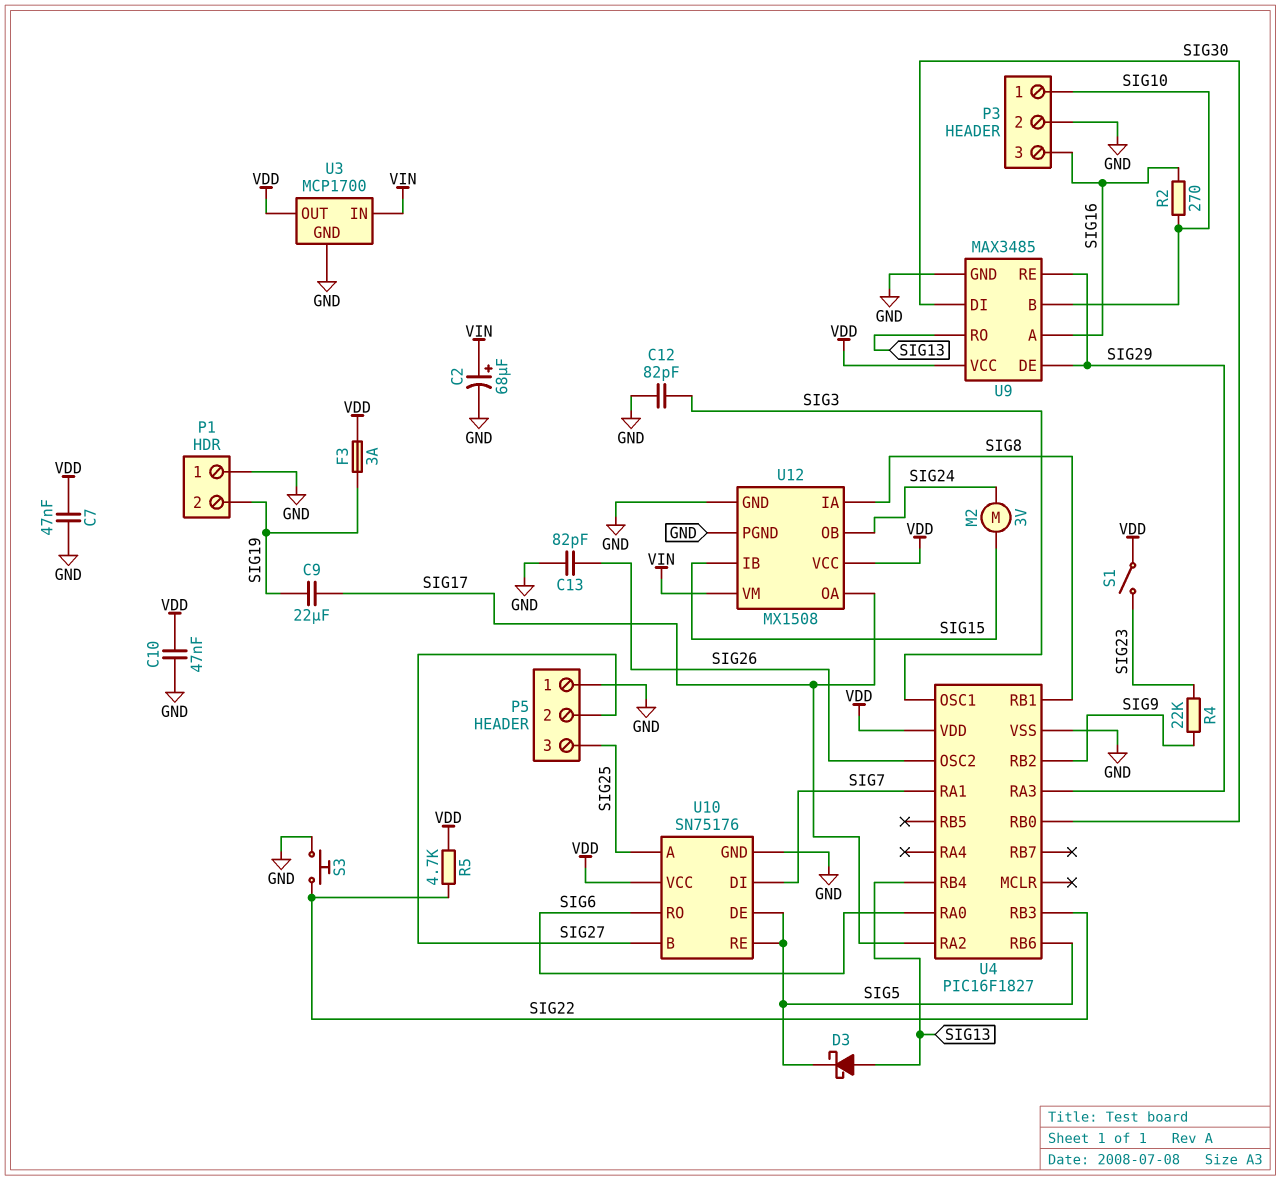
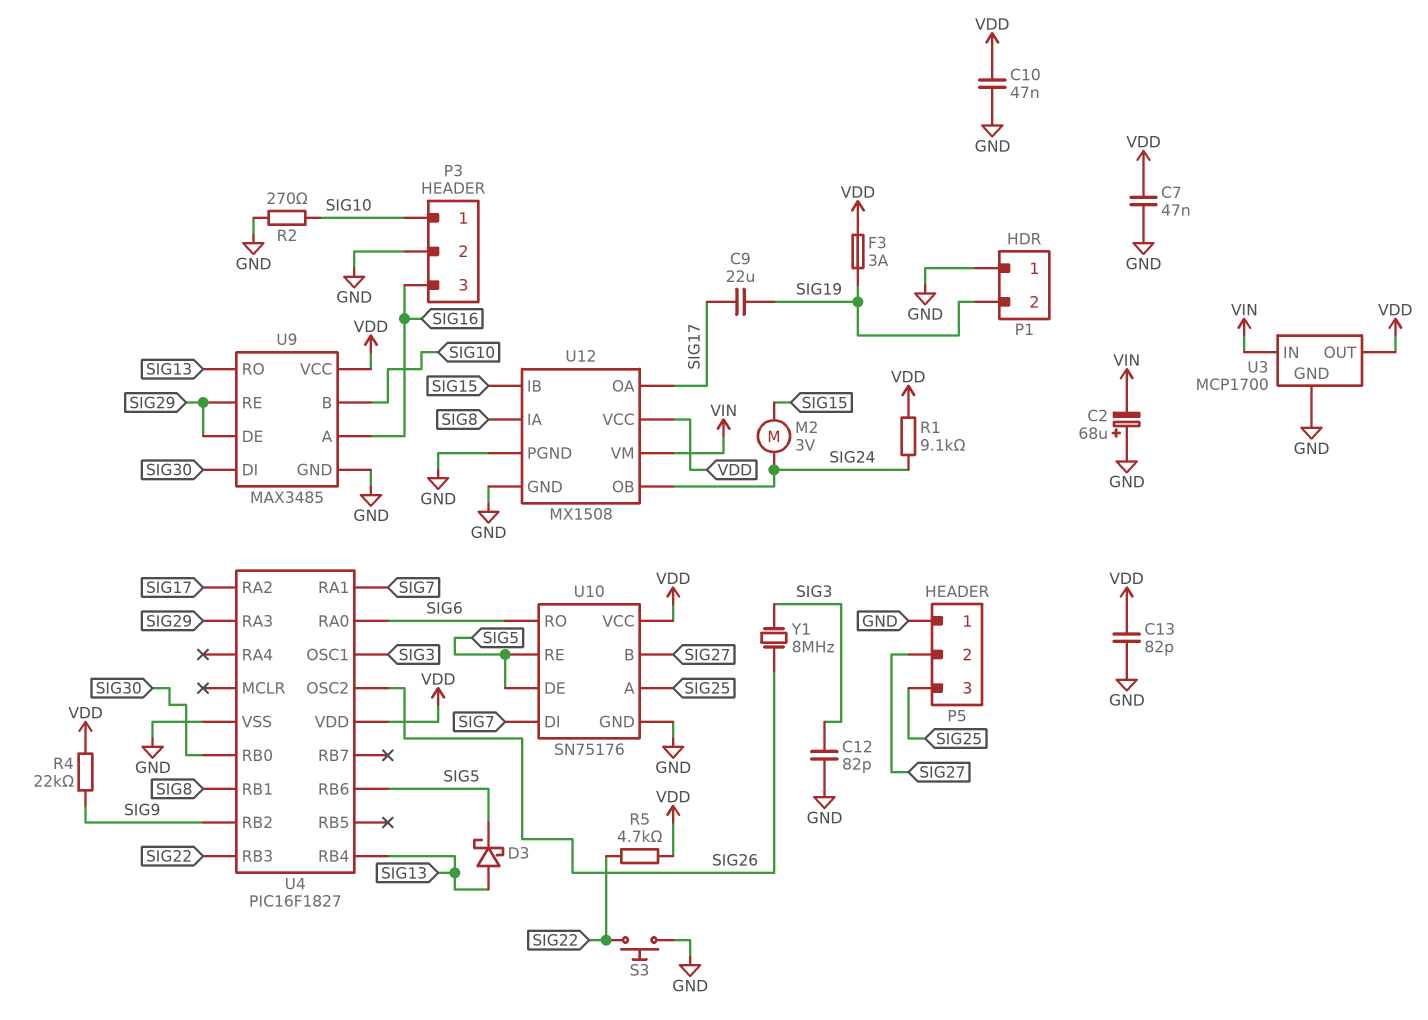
C2: 68uF (plus VIN, minus GND) -> 68uF (plus GND, minus VIN)
C13: 82pF (GND, SIG26) -> 82pF (GND, VDD)
R1: none -> 9.1k (SIG24, VDD)
R2: 270 (SIG10, SIG16) -> 270 (GND, SIG10)
R4: 22k (SIG9, SIG23) -> 22k (SIG9, VDD)
S1: switch (SIG23, VDD) -> none
Y1: none -> 8MHz (SIG3, SIG26)

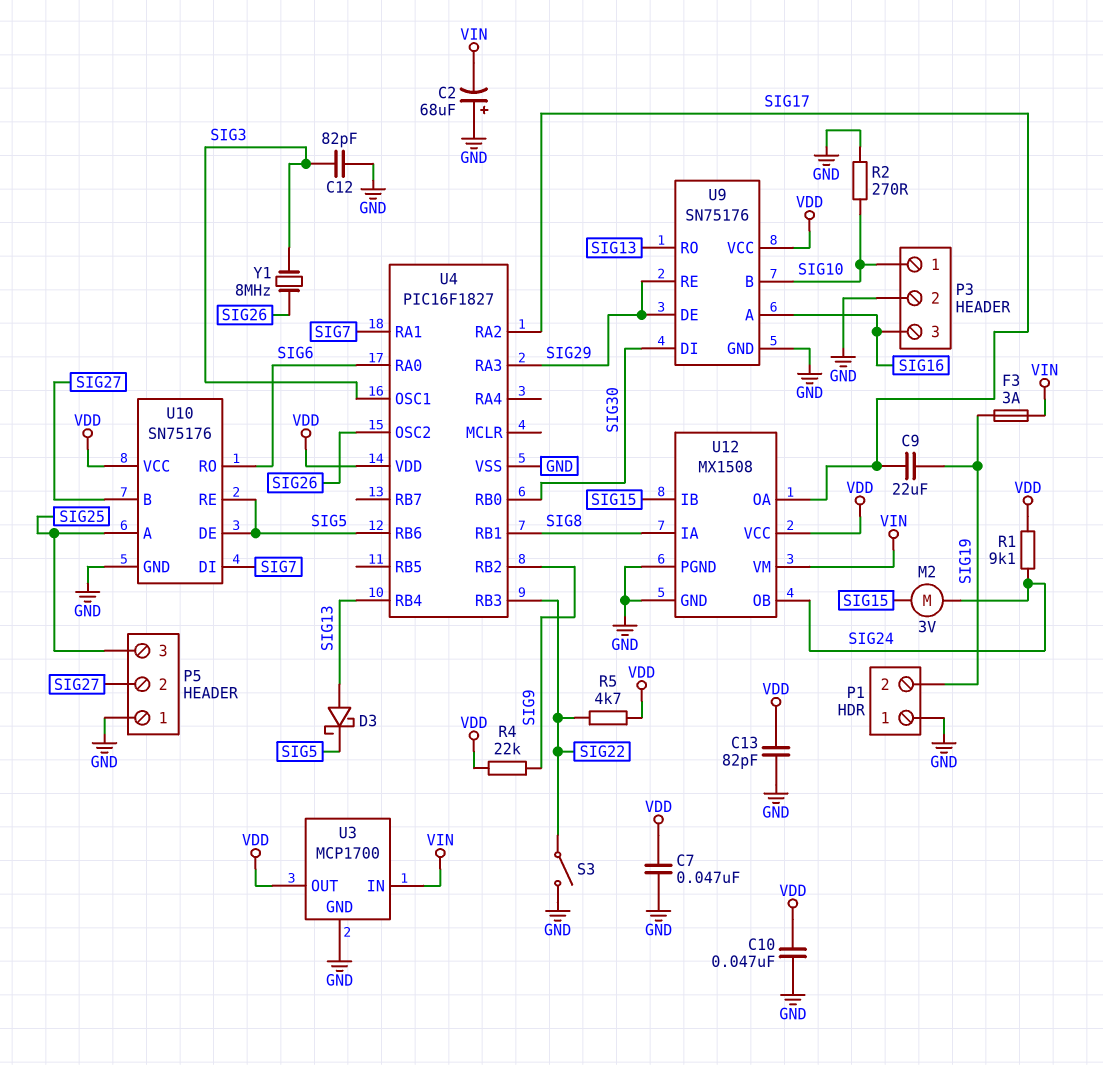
F3: 3A (SIG19, VDD) -> 3A (SIG19, VIN)
S3: button (GND, SIG22) -> switch (GND, SIG22)
U9: MAX3485 -> SN75176

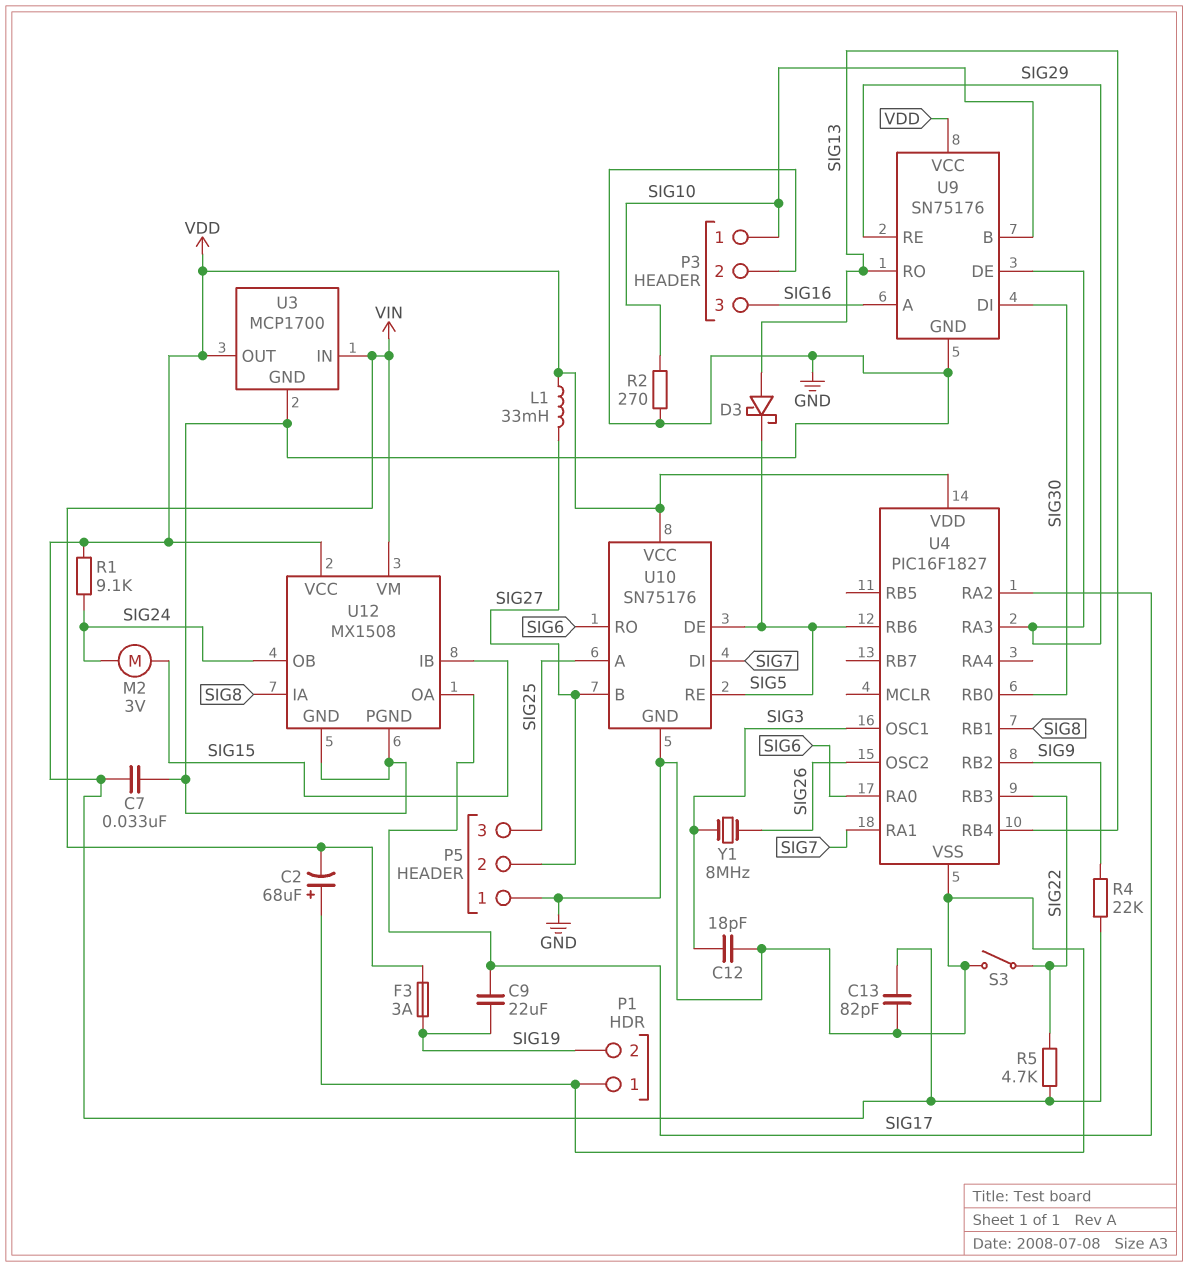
C7: 47nF (GND, VDD) -> 33nF (GND, VDD)
C10: 47nF (GND, VDD) -> none
C12: 82pF (GND, SIG3) -> 18pF (GND, SIG3)
L1: none -> 33mH (SIG27, VDD)

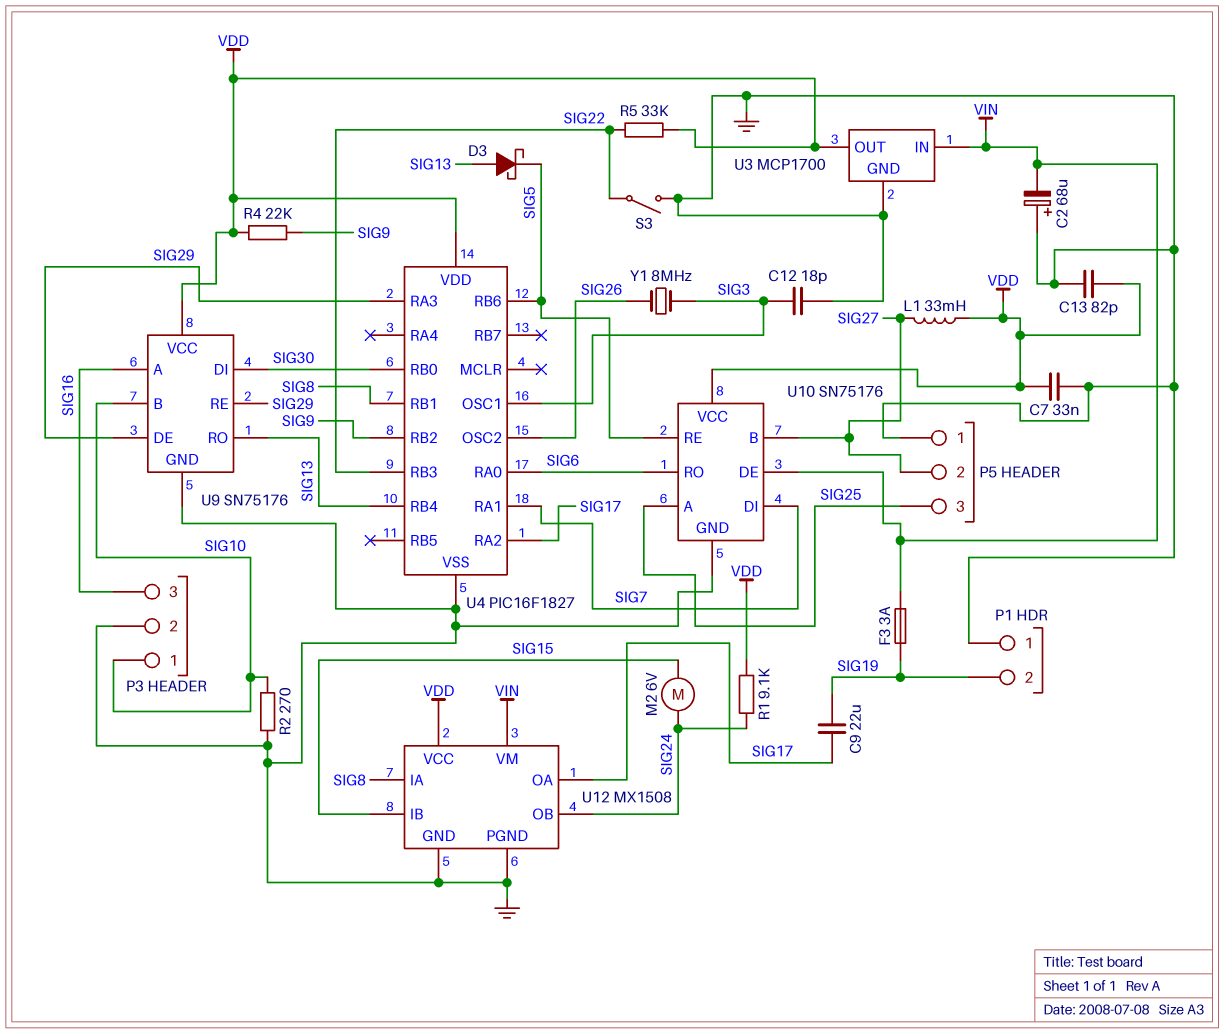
M2: motor 3V (SIG15, SIG24) -> motor 6V (SIG15, SIG24)
R5: 4.7k (SIG22, VDD) -> 33k (SIG22, VDD)
U10 pin DE: SIG5 -> VIN

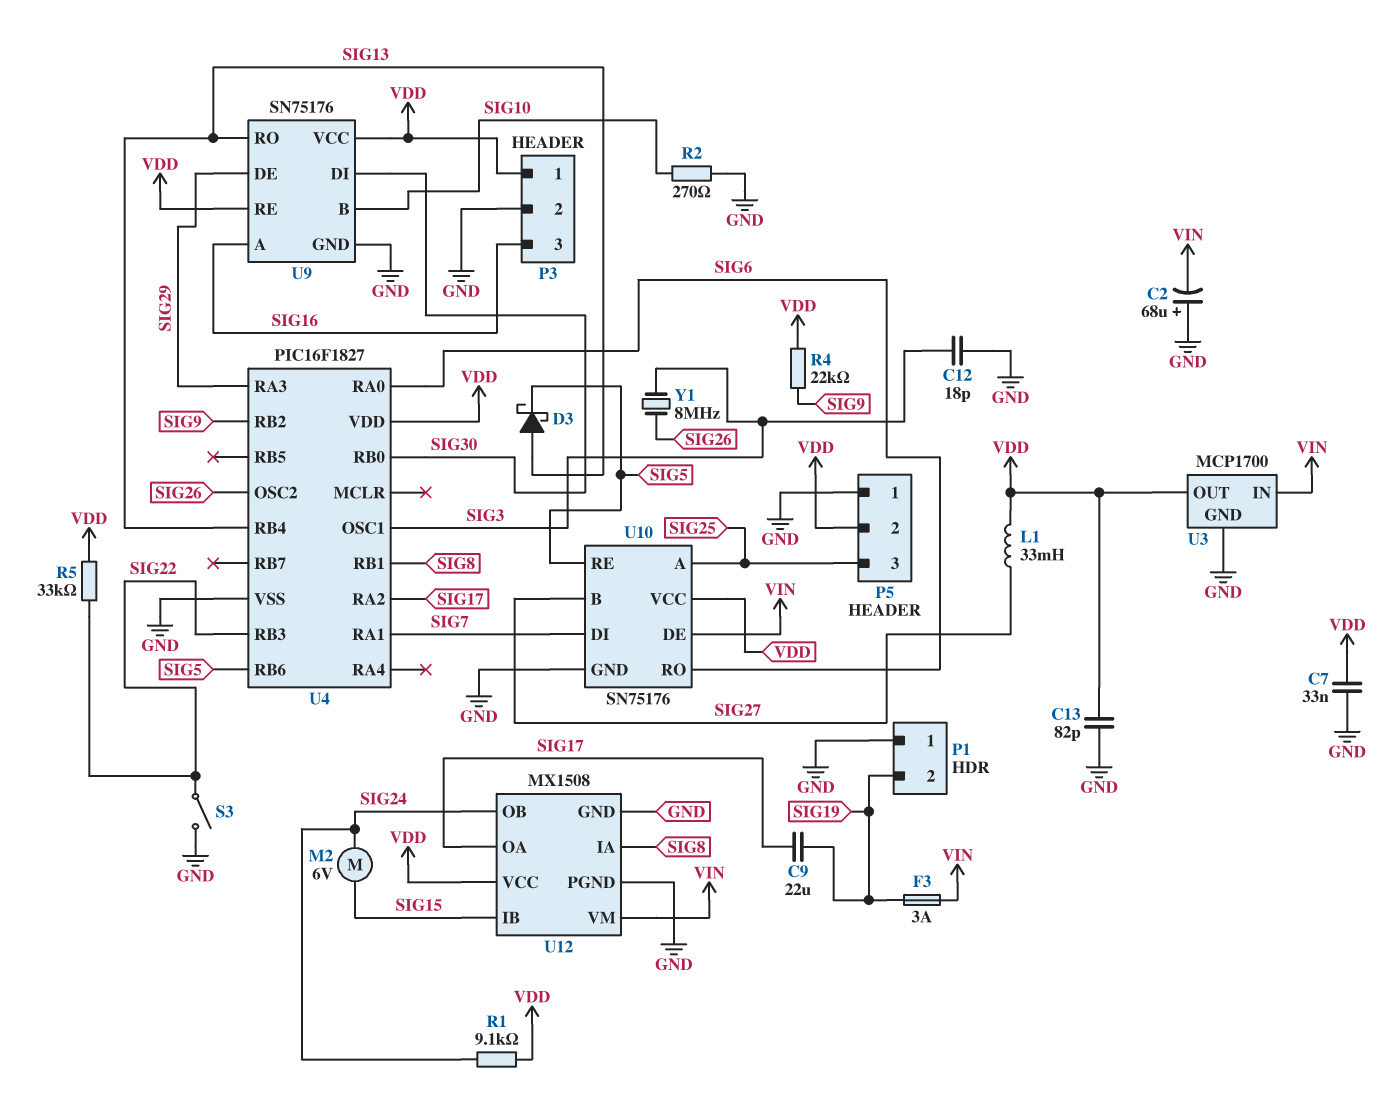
P3 pin 1: SIG10 -> VDD
P5 pin 2: SIG27 -> VDD
U9 pin RE: SIG29 -> VDD

